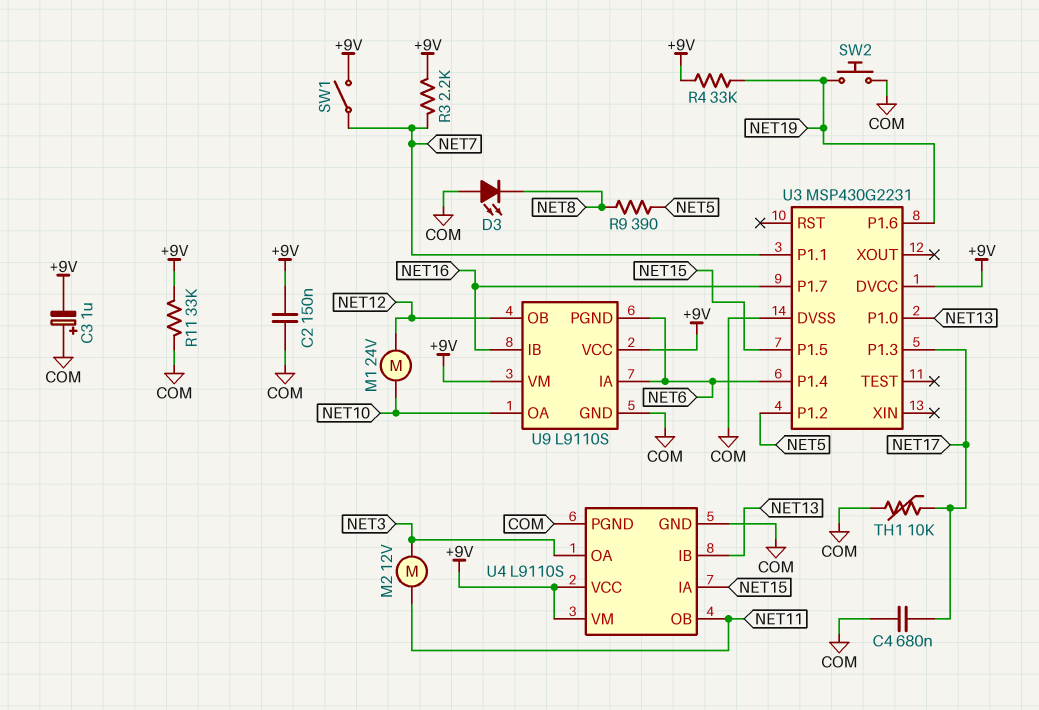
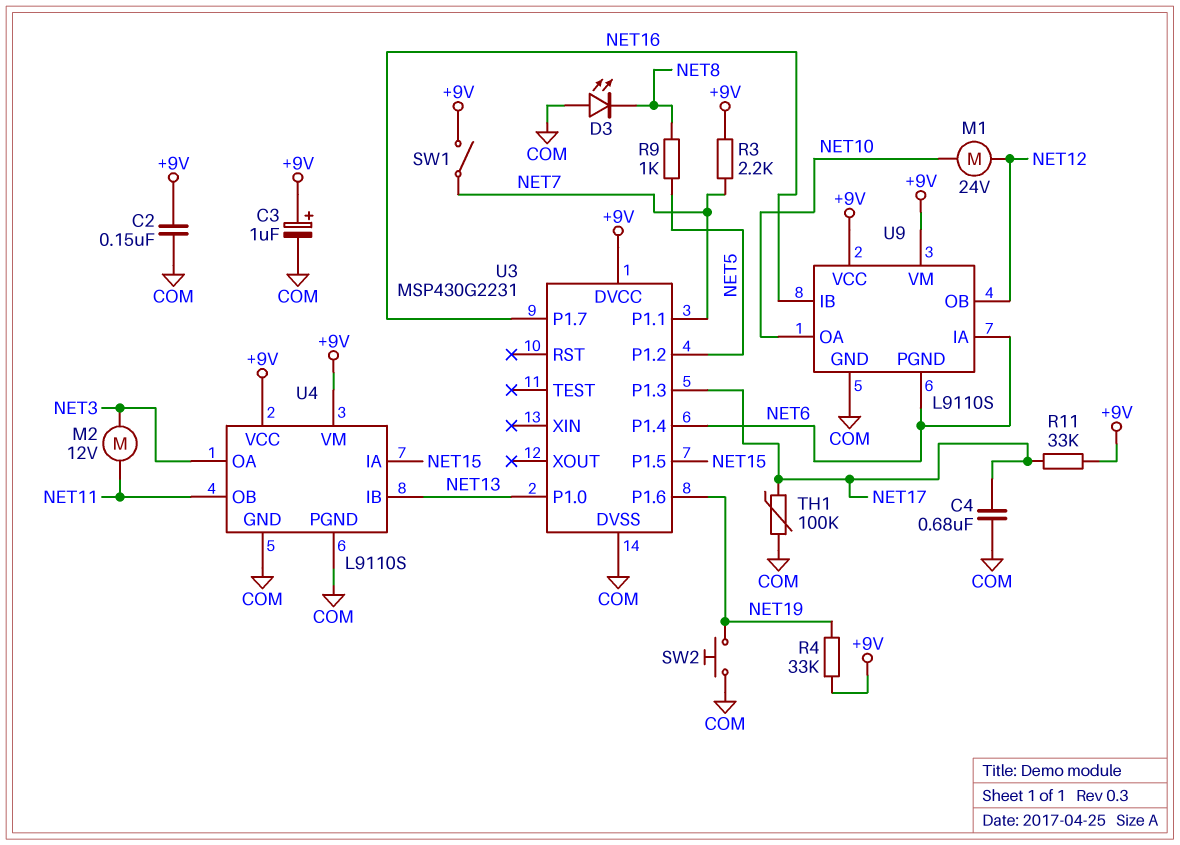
C3: 1uF (plus COM, minus +9V) -> 1uF (plus +9V, minus COM)
R9: 390 (NET5, NET8) -> 1k (NET5, NET8)
R11: 33k (+9V, COM) -> 33k (+9V, NET17)
TH1: 10k (COM, NET17) -> 100k (COM, NET17)

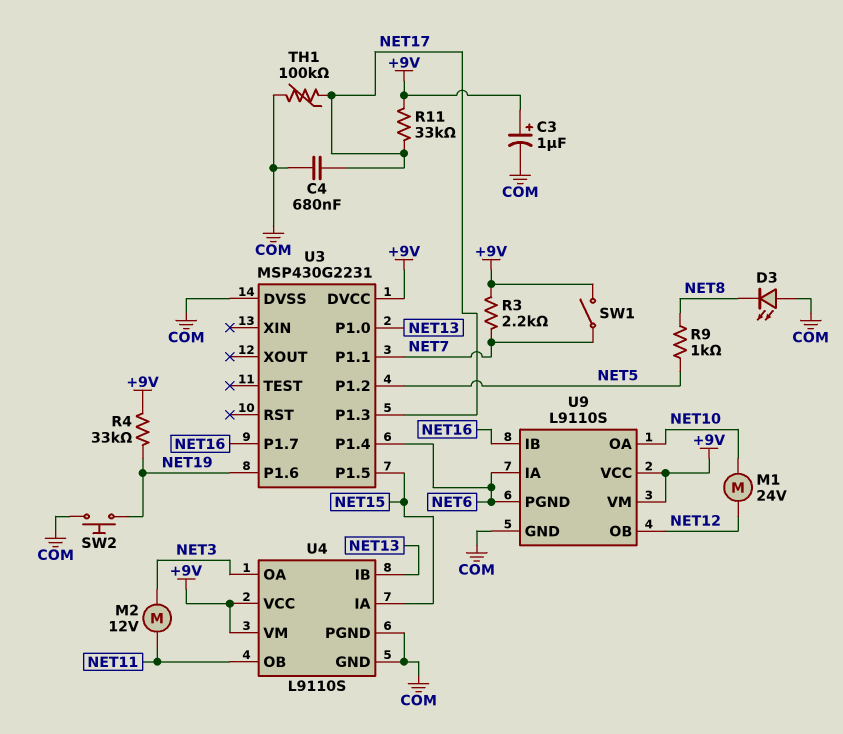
C2: 150nF (+9V, COM) -> none

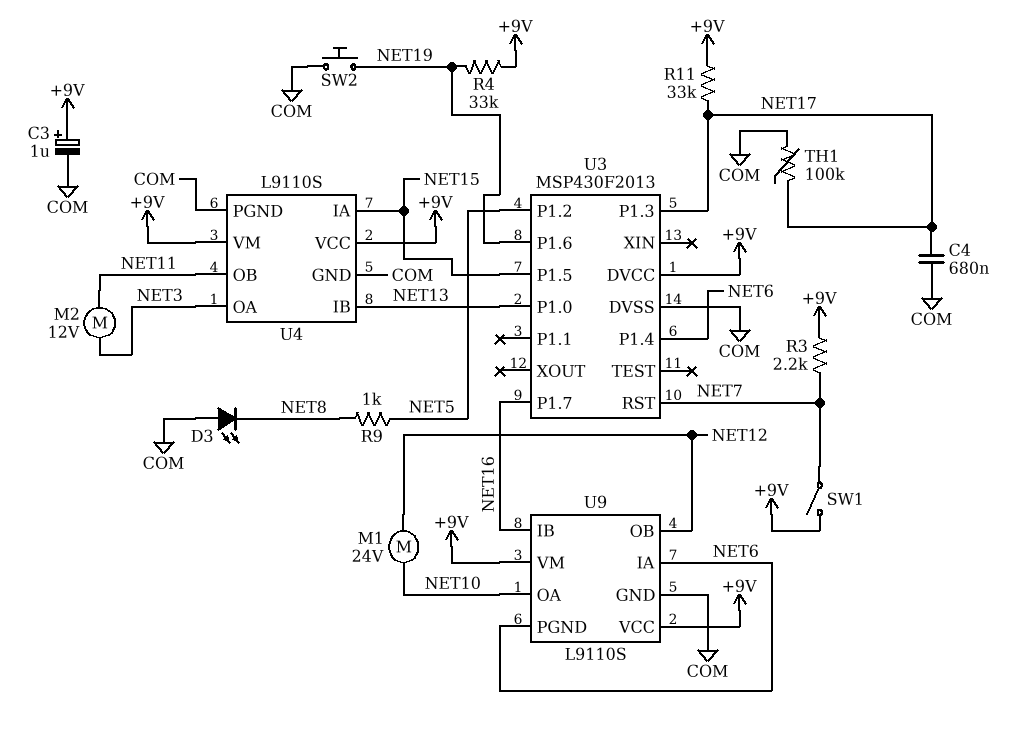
U3: MSP430G2231 -> MSP430F2013
U3 pin P1.1: NET7 -> none
U3 pin RST: none -> NET7

